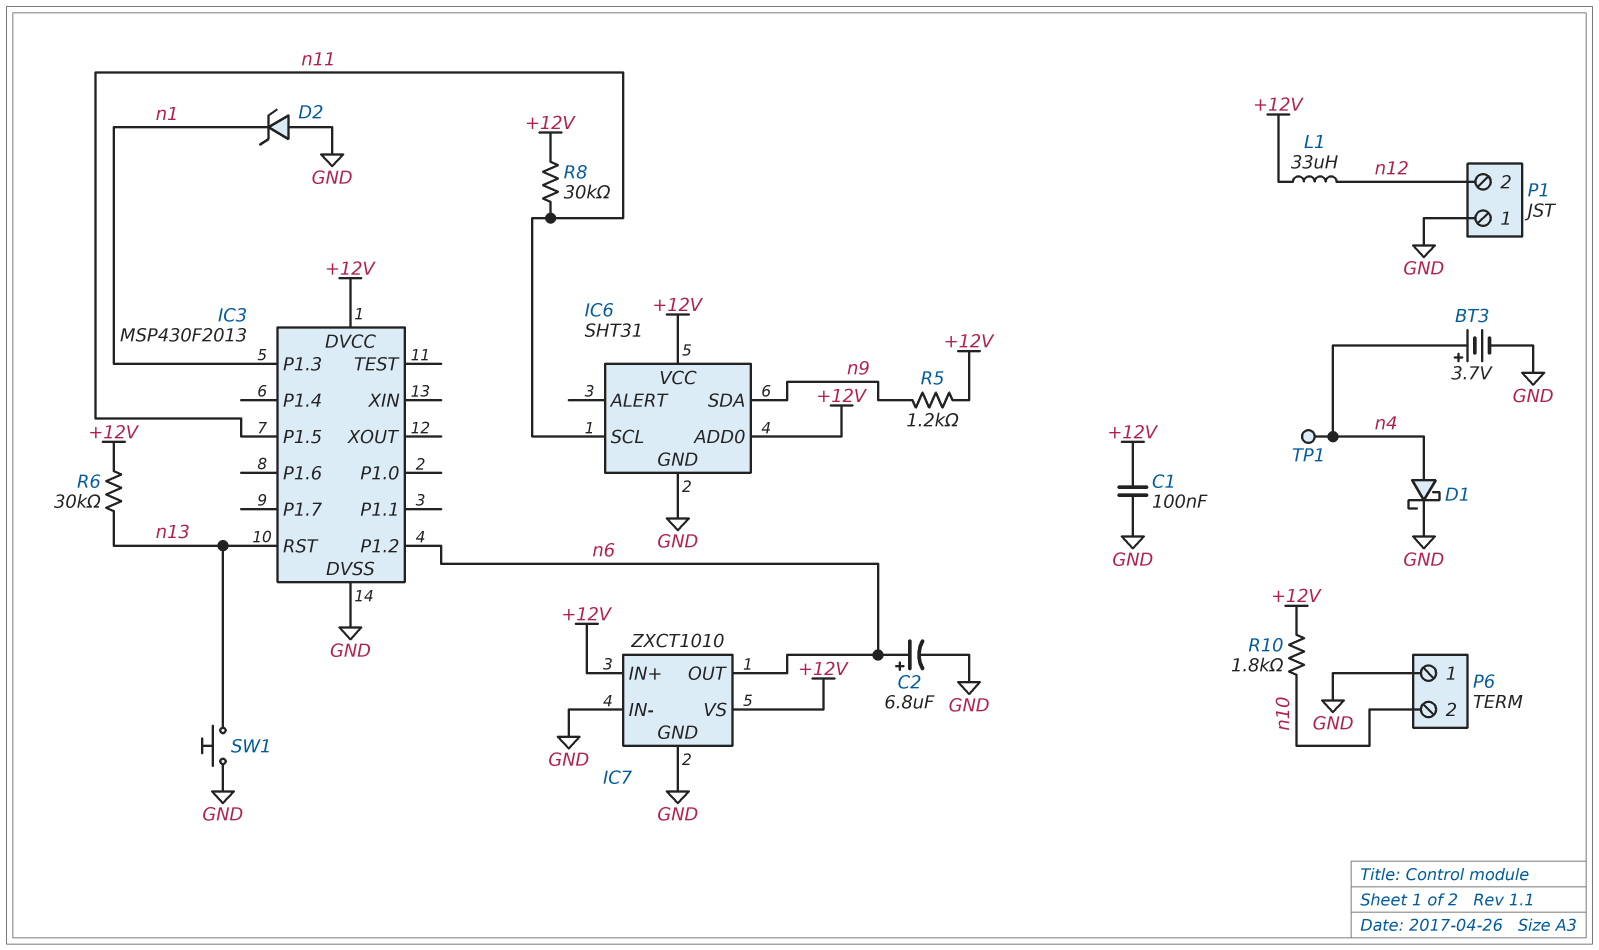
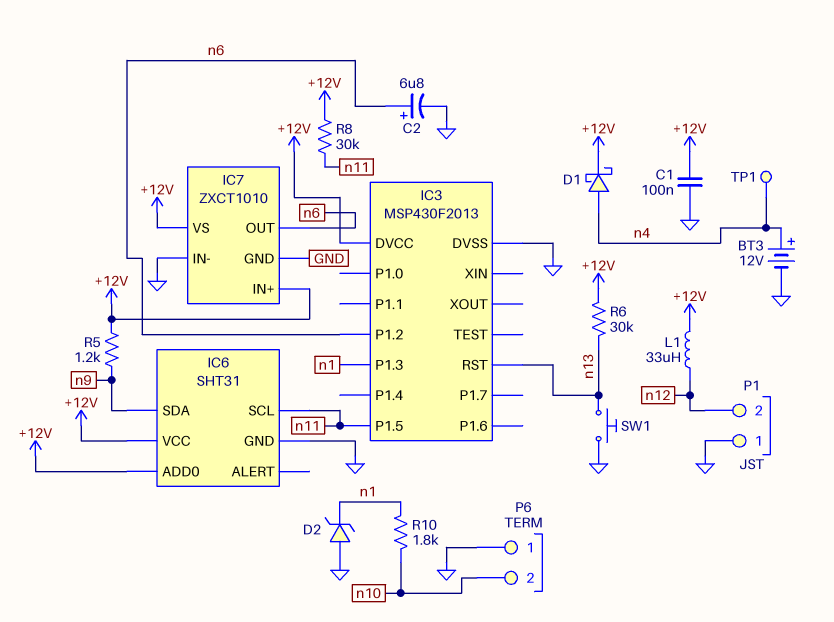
BT3: 3.7V (plus n4, minus GND) -> 12V (plus n4, minus GND)
D1: schottky (A n4, K GND) -> schottky (A n4, K +12V)
R10: 1.8k (+12V, n10) -> 1.8k (n1, n10)

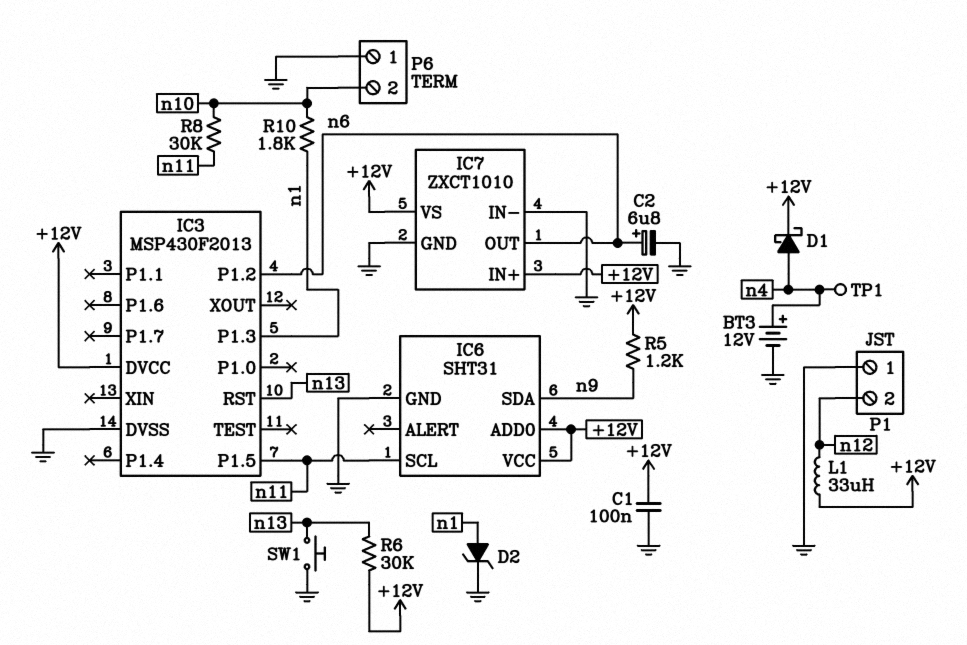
D2: zener (A GND, K n1) -> zener (A n1, K GND)
R8: 30k (+12V, n11) -> 30k (n10, n11)

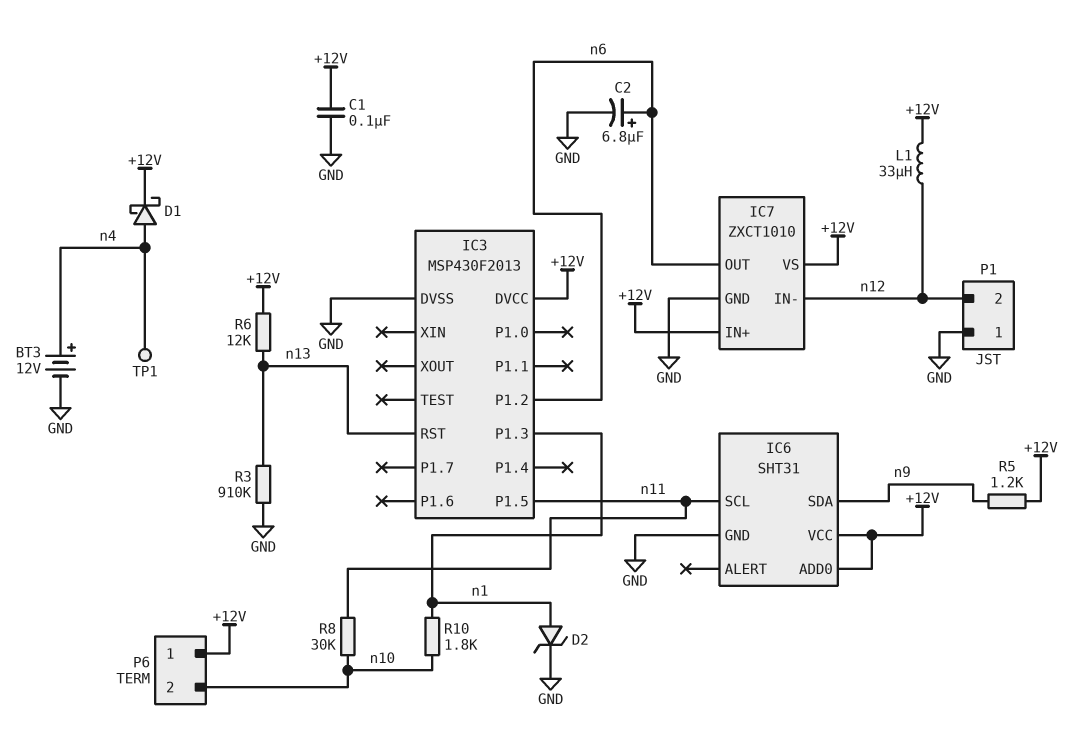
IC7 pin IN-: GND -> n12
P6 pin 1: GND -> +12V
R3: none -> 910k (GND, n13)
R6: 30k (+12V, n13) -> 12k (+12V, n13)
SW1: button (GND, n13) -> none

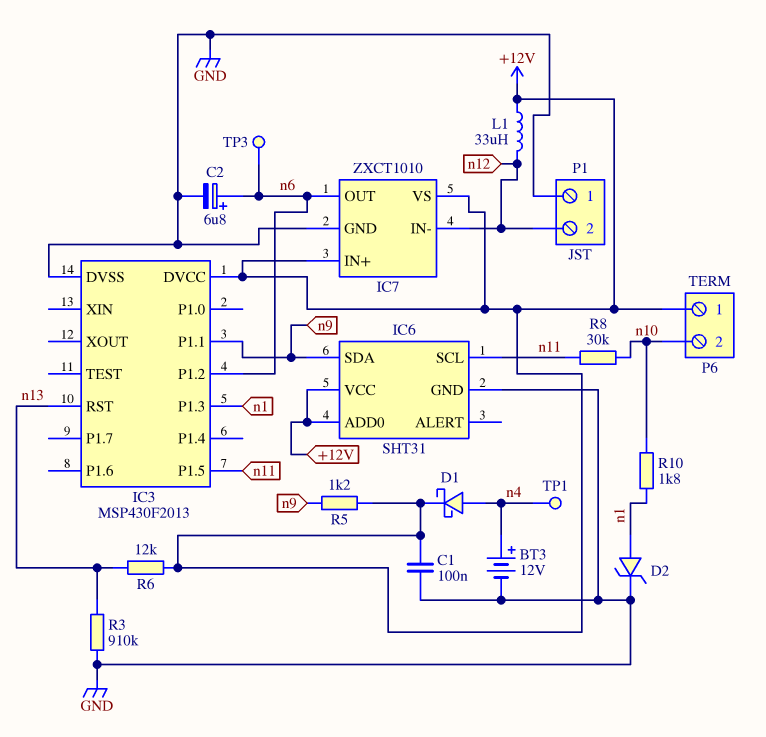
IC3 pin P1.1: none -> n9
TP3: none -> test point (n6)

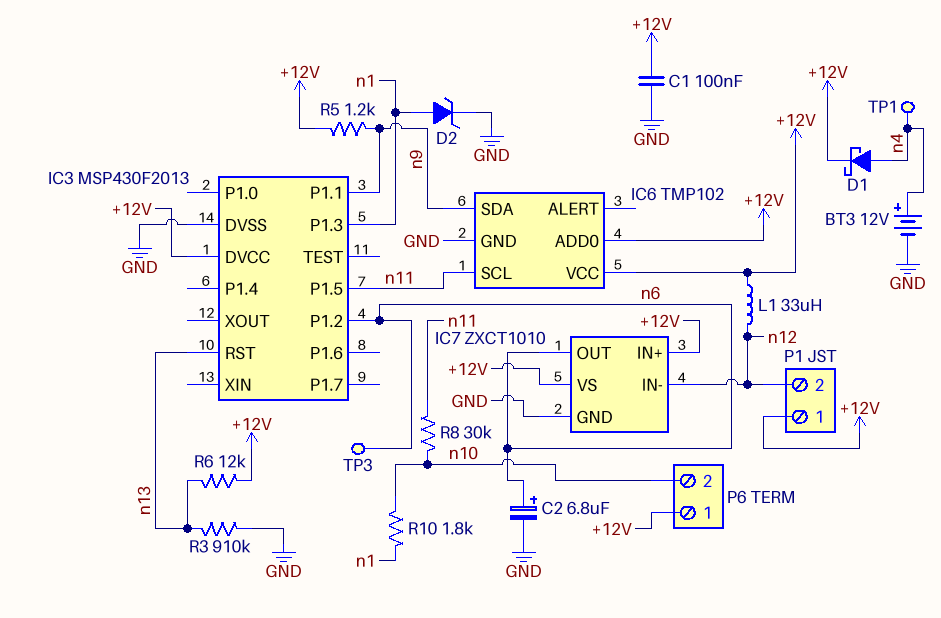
IC6: SHT31 -> TMP102
P1 pin 1: GND -> +12V

